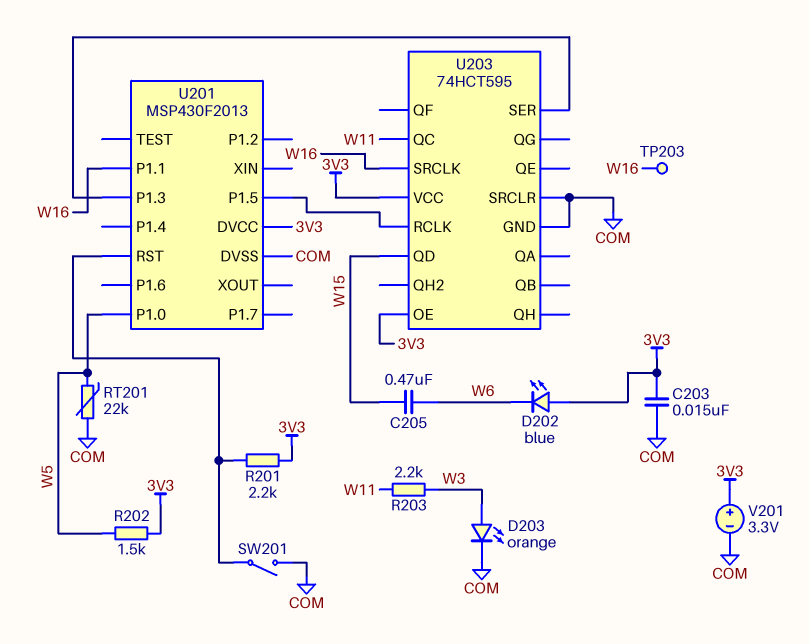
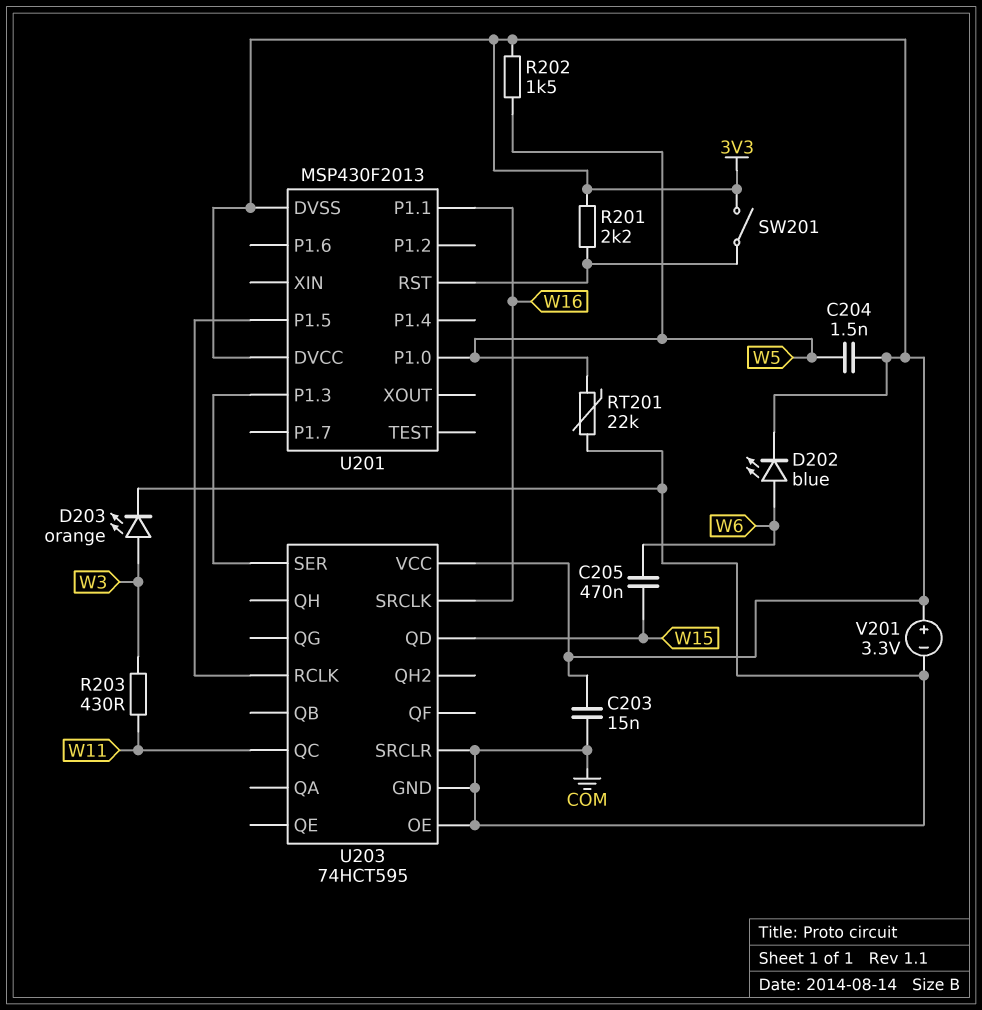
C204: none -> 1.5nF (3V3, W5)
D202: LED blue (A 3V3, K W6) -> LED blue (A W6, K 3V3)
R203: 2.2k (W3, W11) -> 430 (W3, W11)
SW201: switch (COM, U201/RST) -> switch (3V3, U201/RST)
TP203: test point (W16) -> none
U201 pin DVSS: COM -> 3V3
U203 pin OE: 3V3 -> COM

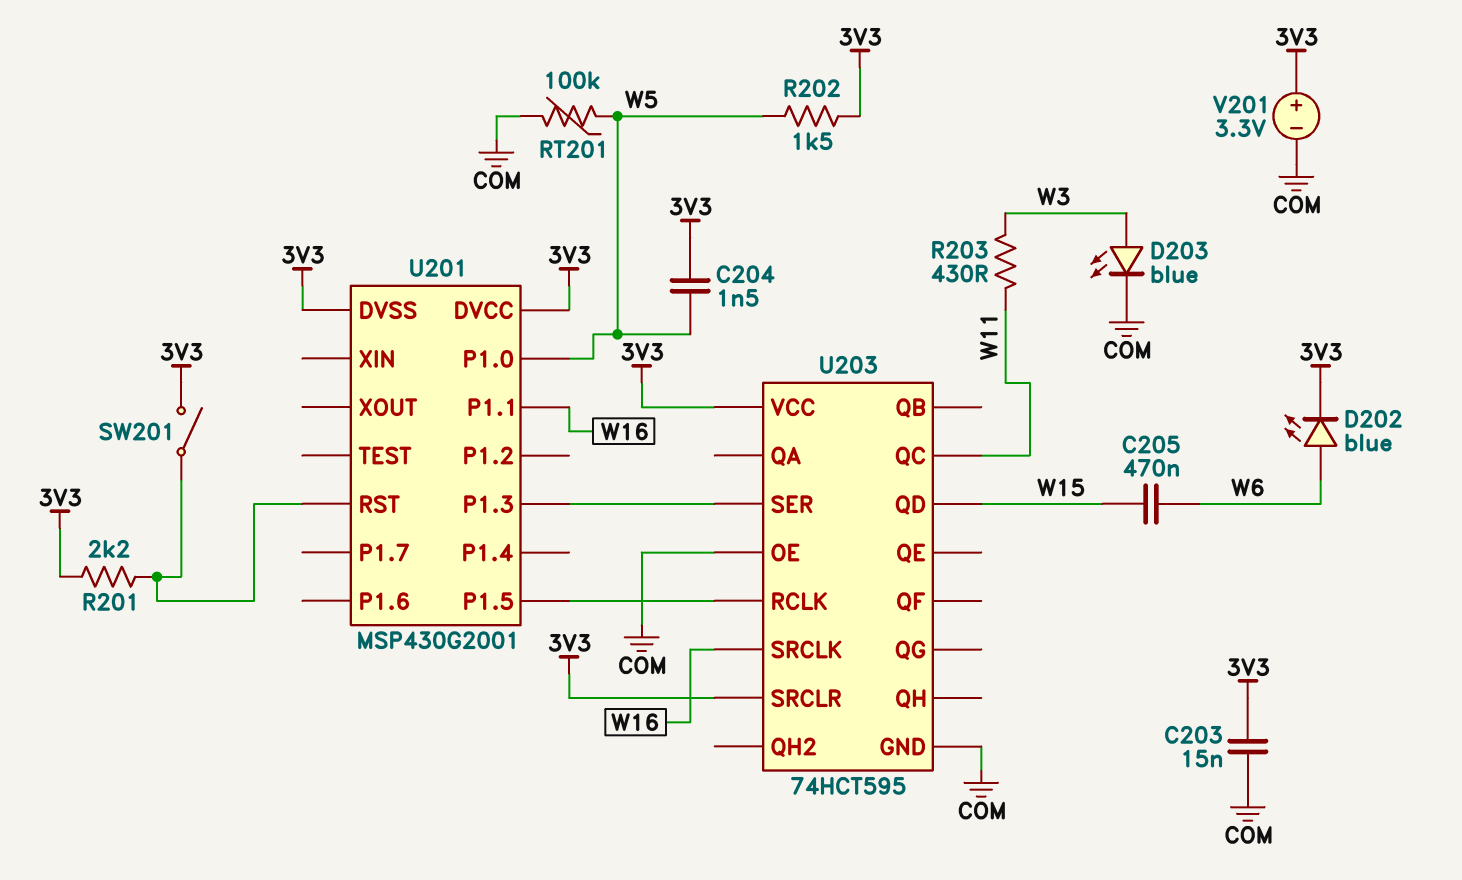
D203: LED orange (A W3, K COM) -> LED blue (A W3, K COM)
RT201: 22k (COM, W5) -> 100k (COM, W5)
U201: MSP430F2013 -> MSP430G2001
U203 pin SRCLR: COM -> 3V3

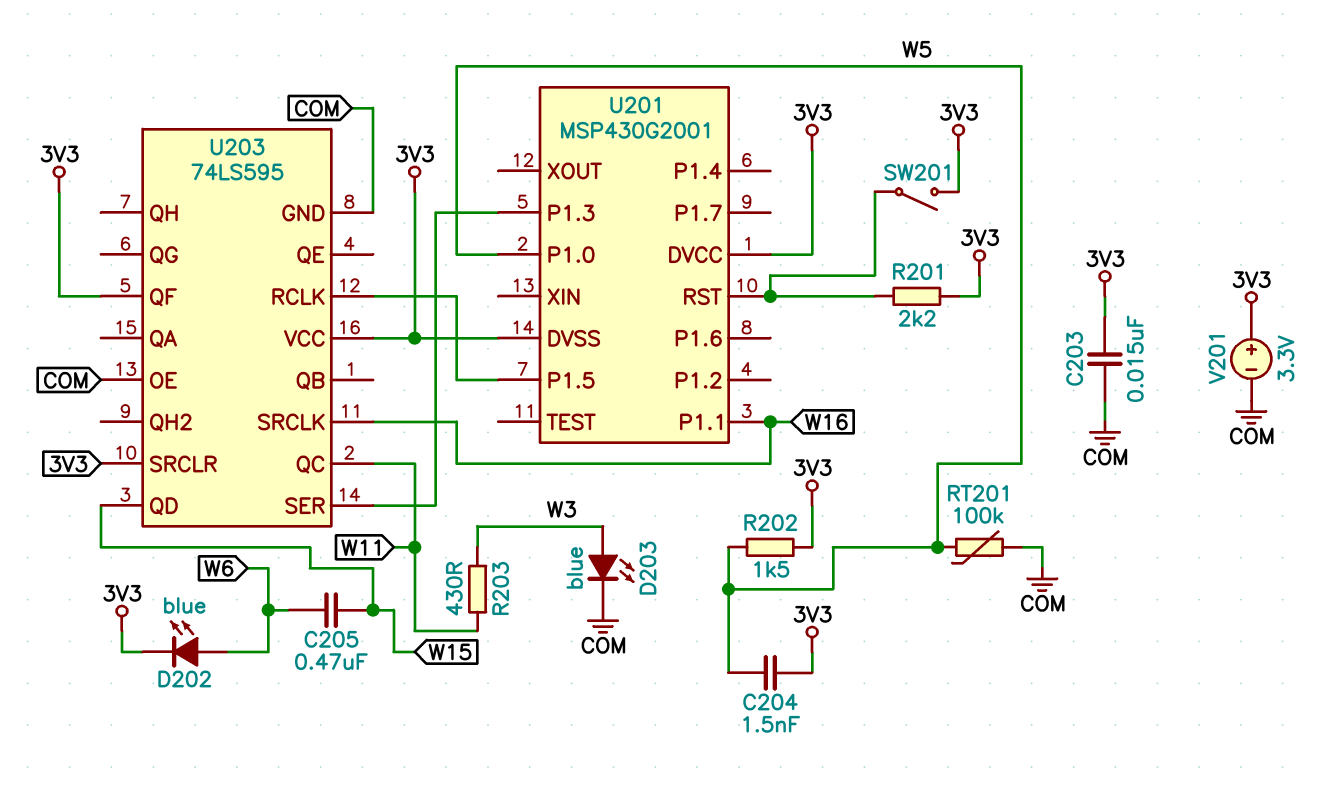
U203: 74HCT595 -> 74LS595
U203 pin QF: none -> 3V3

